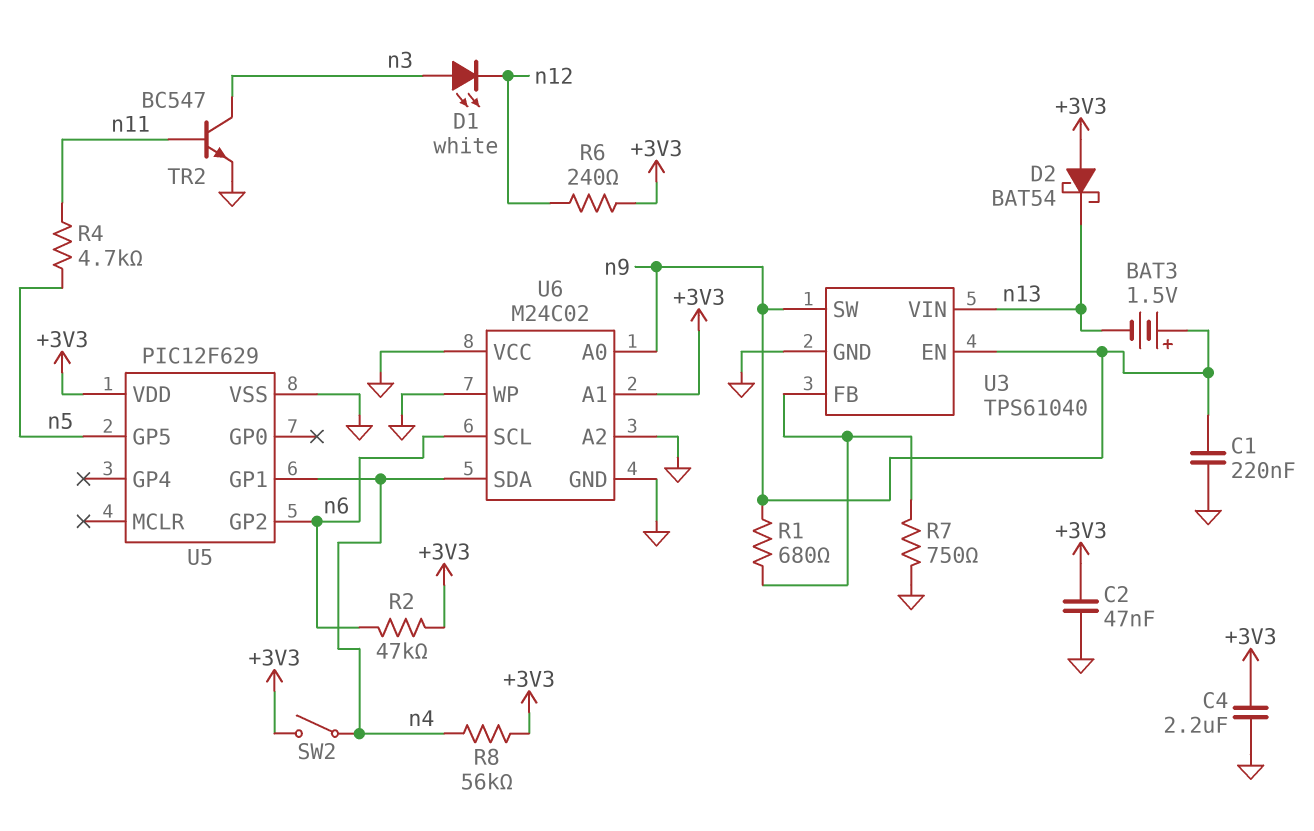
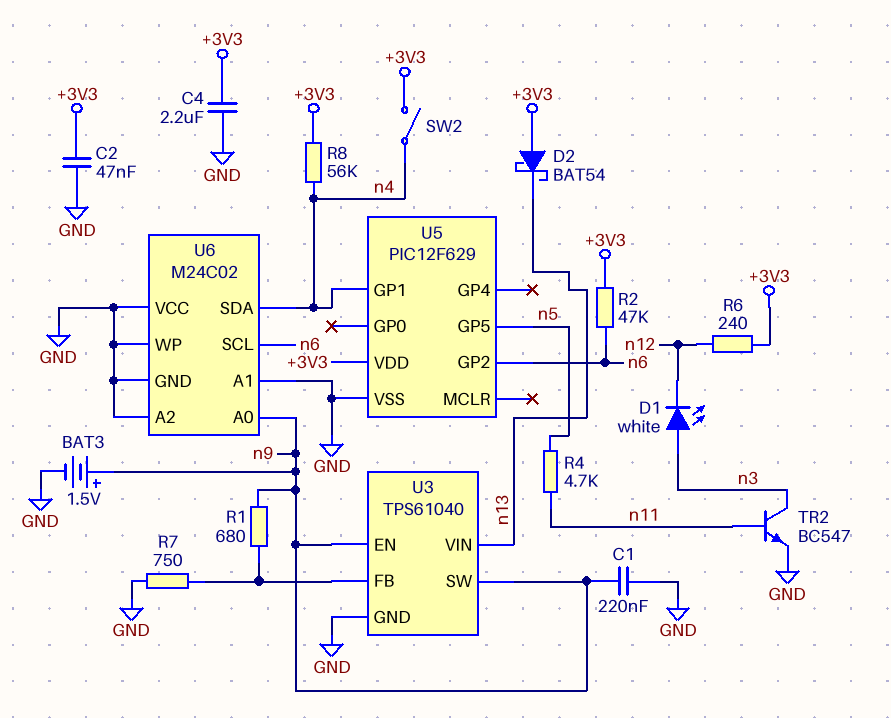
BAT3: 1.5V (plus n9, minus n13) -> 1.5V (plus n9, minus GND)
U6 pin A1: +3V3 -> GND

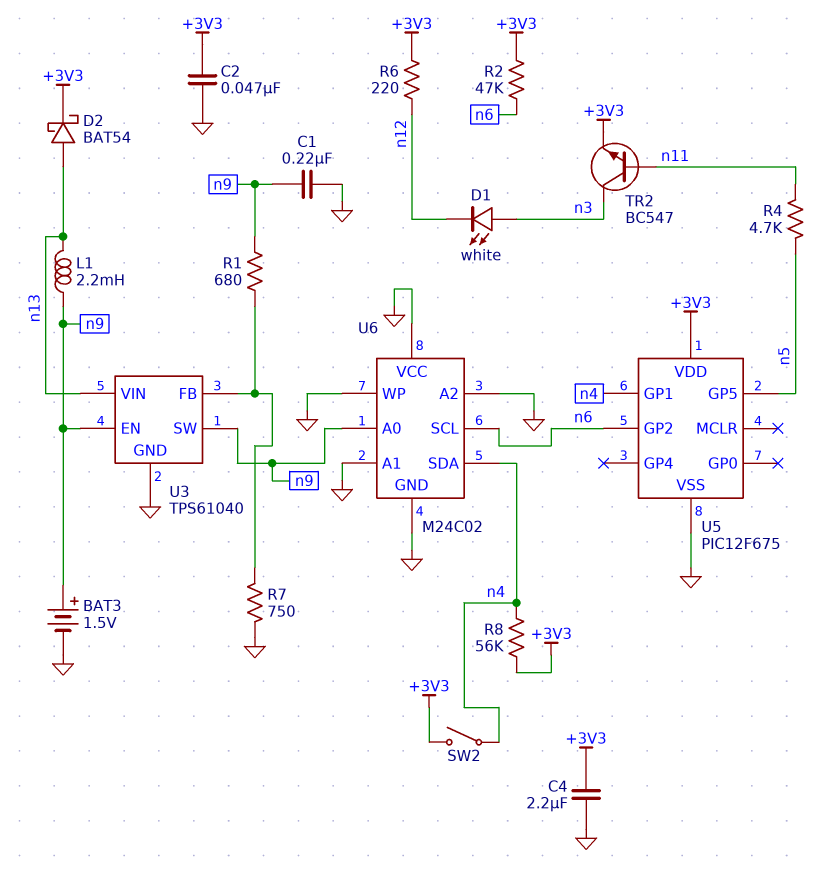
D2: schottky BAT54 (A +3V3, K n13) -> schottky BAT54 (A n13, K +3V3)
L1: none -> 2.2mH (n9, n13)
R6: 240 (+3V3, n12) -> 220 (+3V3, n12)
TR2: NPN BC547 (B n11, C n3, E GND) -> NPN BC547 (B n11, C n3, E +3V3)
U5: PIC12F629 -> PIC12F675

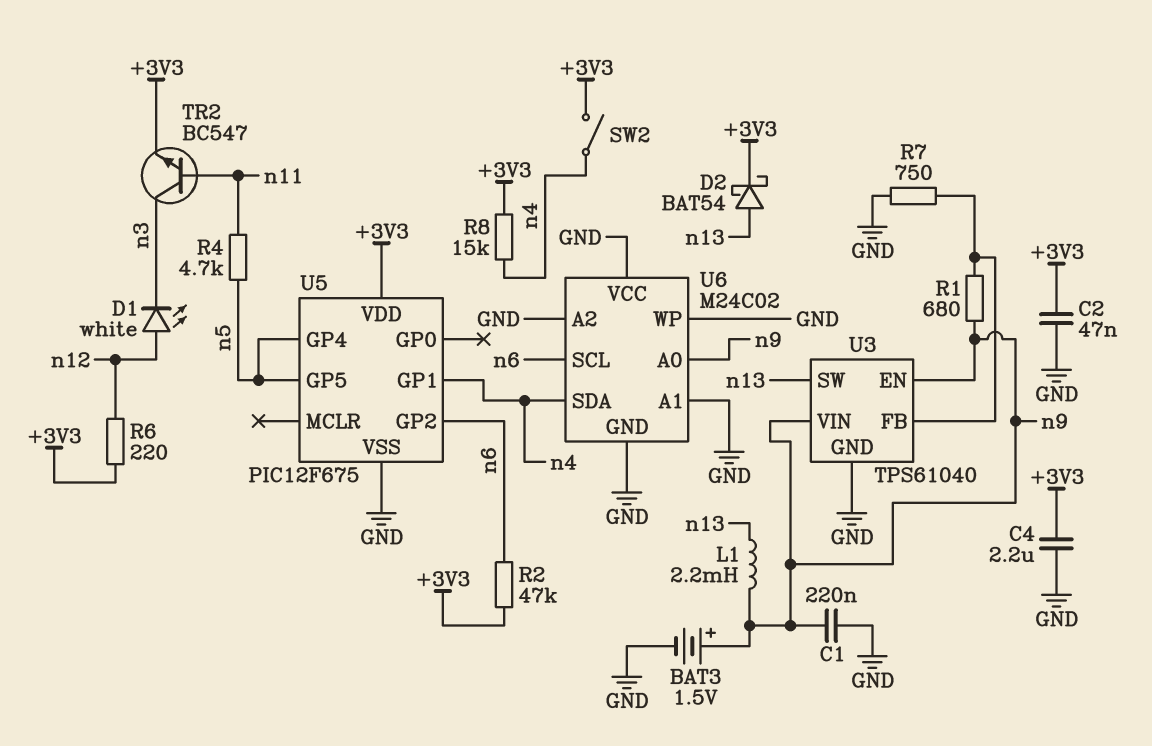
D1: LED white (A n3, K n12) -> LED white (A n12, K n3)
R8: 56k (+3V3, n4) -> 15k (+3V3, n4)
U3 pin SW: n9 -> n13
U3 pin VIN: n13 -> n9
U5 pin GP4: none -> n5

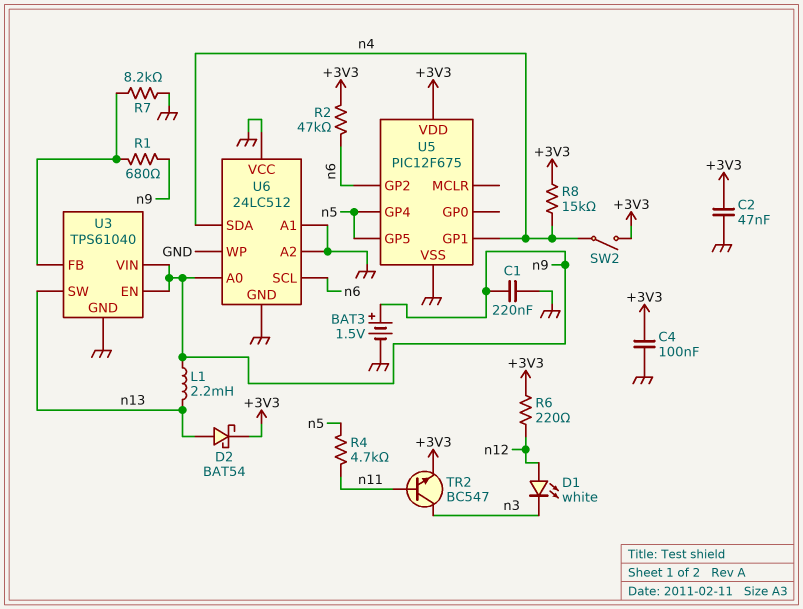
C4: 2.2uF (+3V3, GND) -> 100nF (+3V3, GND)
R7: 750 (GND, U3/FB) -> 8.2k (GND, U3/FB)
U6: M24C02 -> 24LC512

